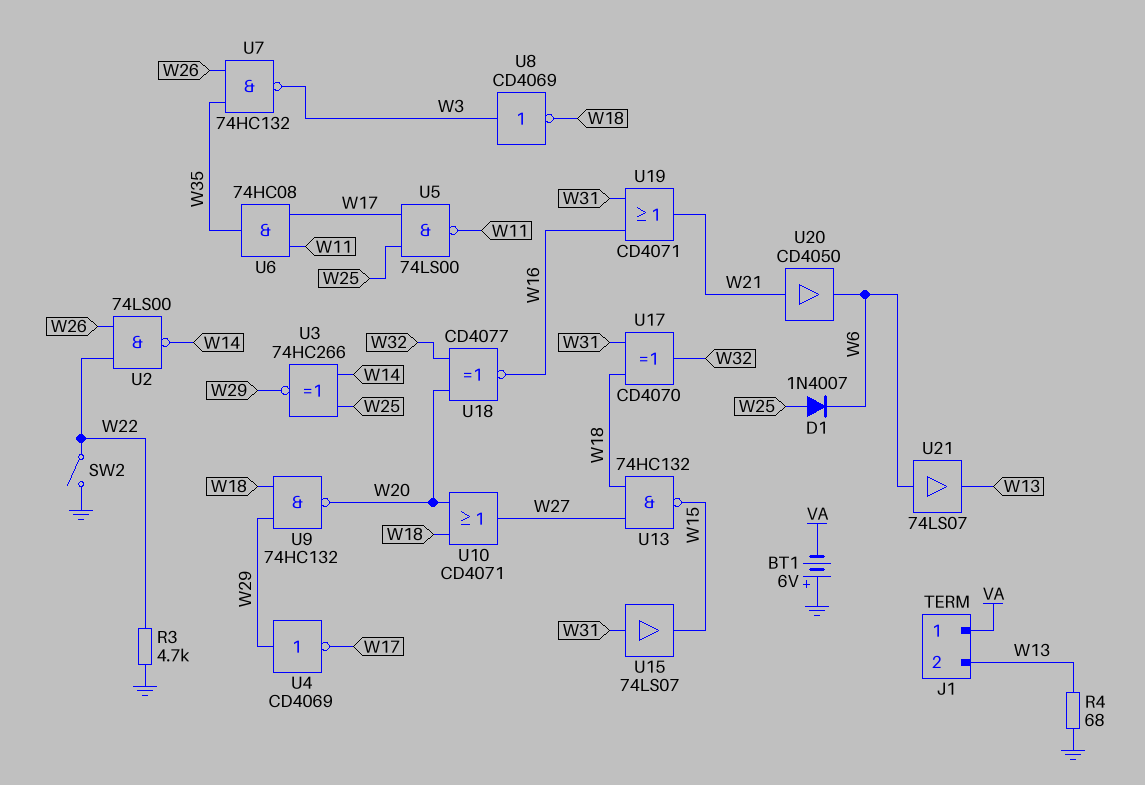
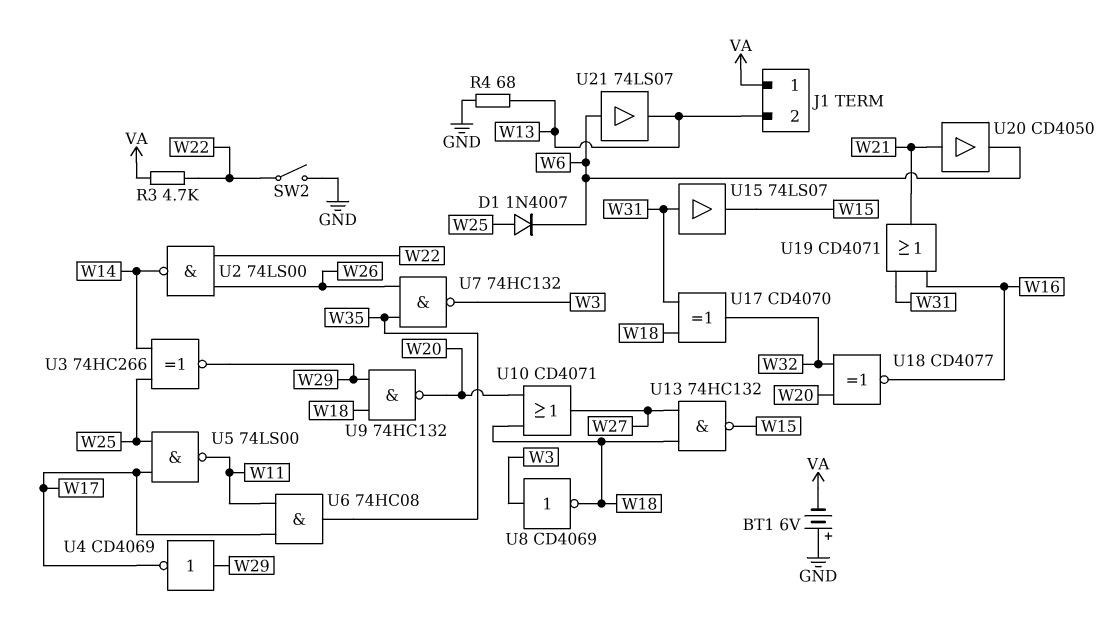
R3: 4.7k (GND, W22) -> 4.7k (VA, W22)

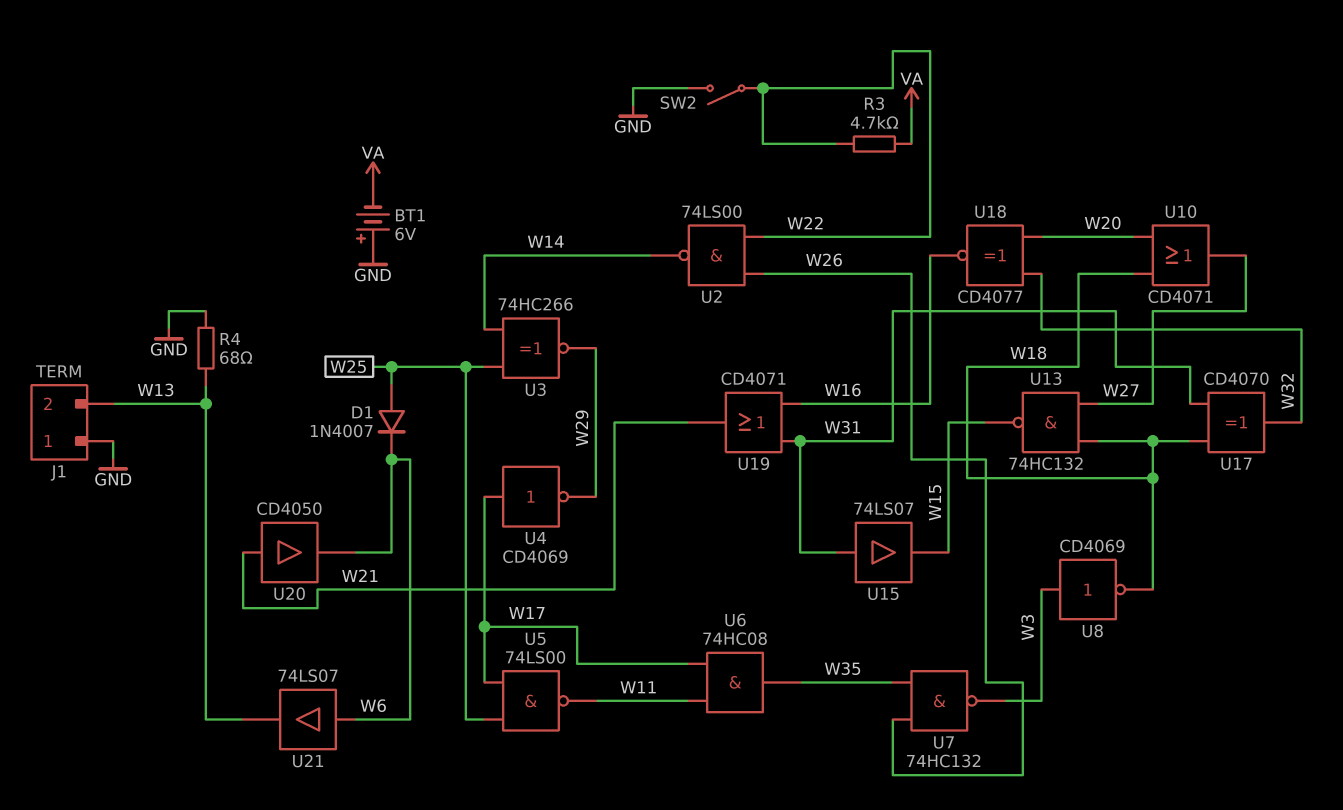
J1 pin 1: VA -> GND
U4: NOT CD4069 (in W29, out W17) -> NOT CD4069 (in W17, out W29)
U9: NAND 74HC132 (in W18, in W29, out W20) -> none

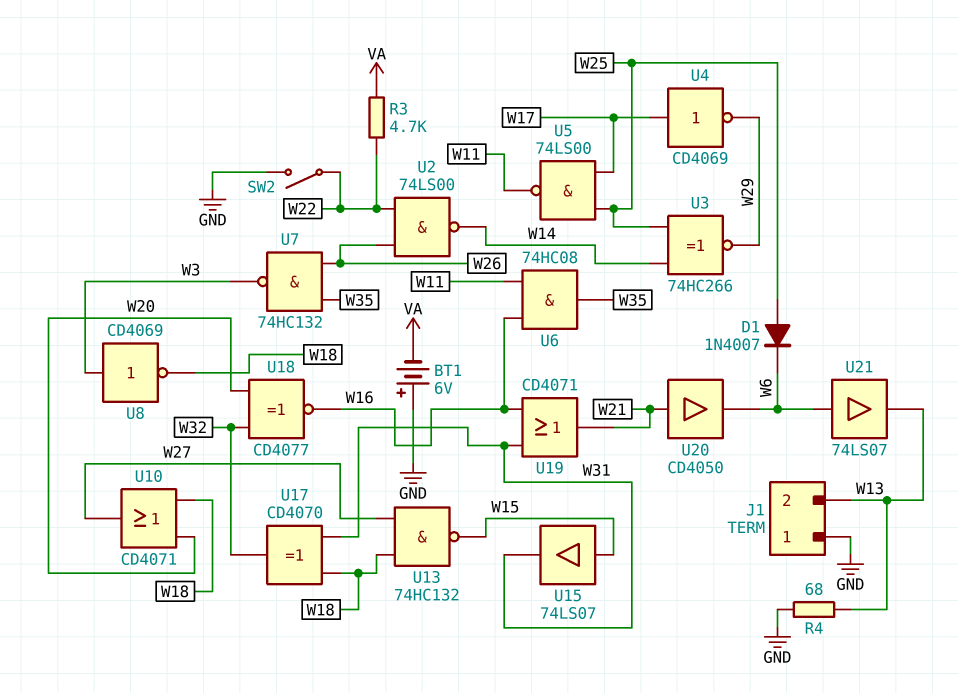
U6: AND 74HC08 (in W11, in W17, out W35) -> AND 74HC08 (in W11, in W16, out W35)
U15: buffer 74LS07 (in W31, out W15) -> buffer 74LS07 (in W15, out W31)

